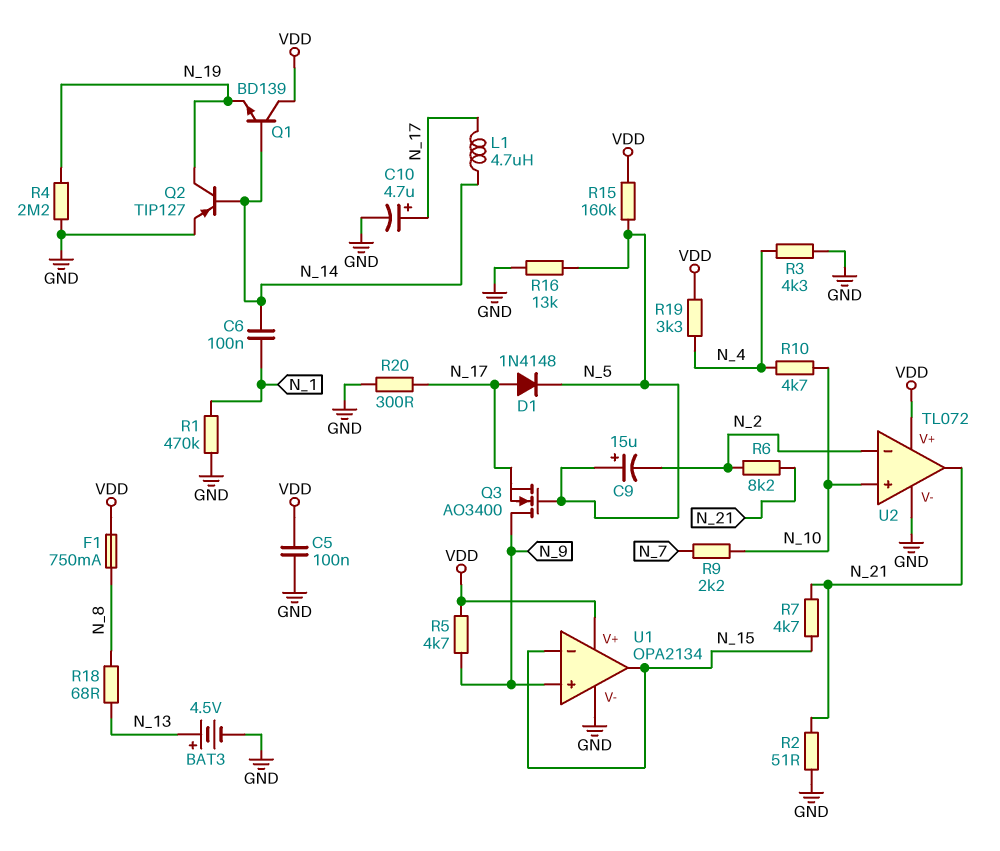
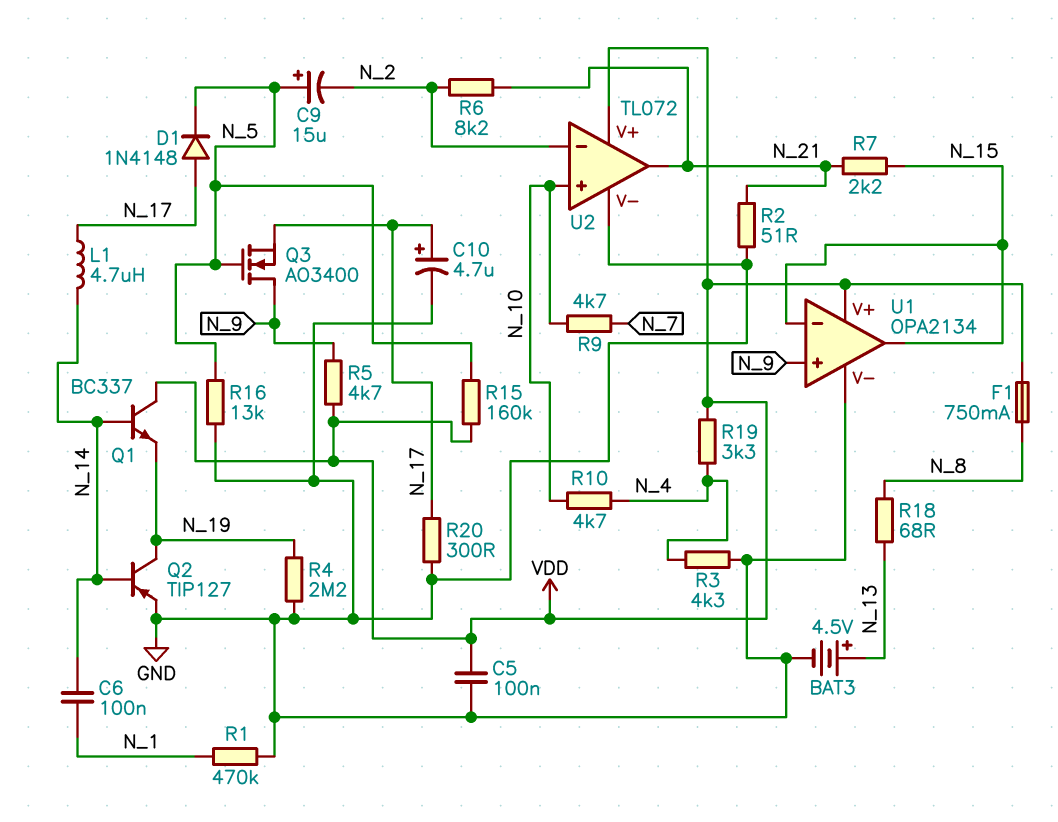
Q1: NPN BD139 (B N_14, C VDD, E N_19) -> NPN BC337 (B N_14, C VDD, E N_19)
R7: 4.7k (N_15, N_21) -> 2.2k (N_15, N_21)
R9: 2.2k (N_7, N_10) -> 4.7k (N_7, N_10)

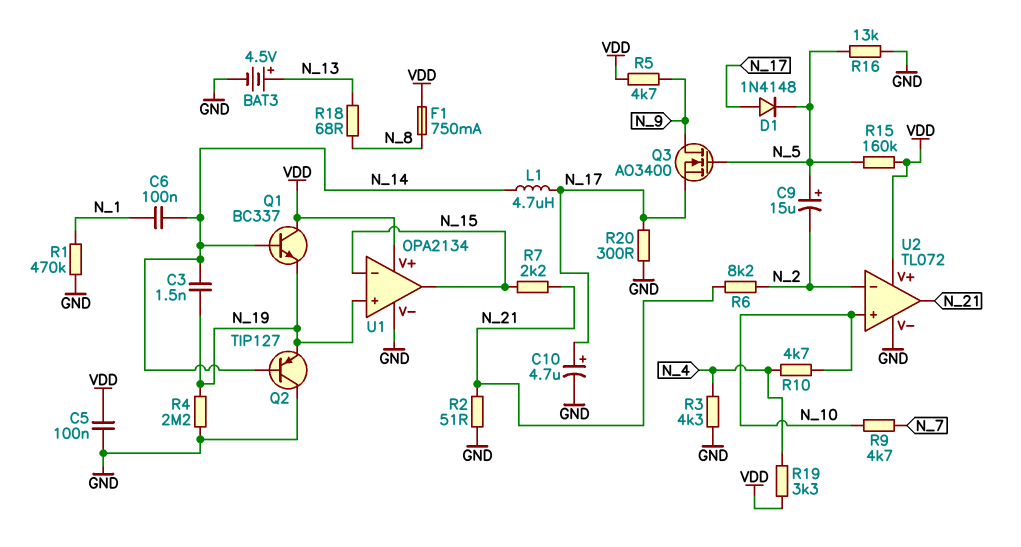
C3: none -> 1.5nF (N_14, N_19)
Q2: PNP TIP127 (B N_14, C N_19, E GND) -> PNP TIP127 (B N_14, C GND, E N_19)
U1 pin in+: N_9 -> N_19

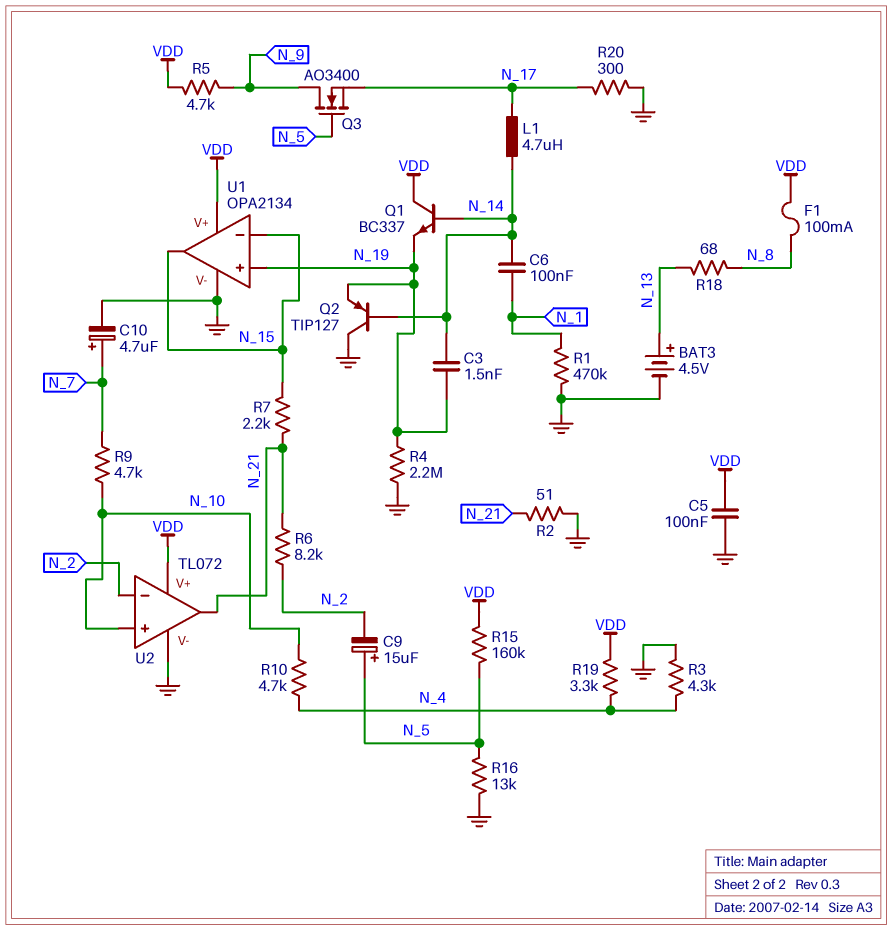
C10: 4.7uF (plus N_17, minus GND) -> 4.7uF (plus N_7, minus GND)
D1: diode 1N4148 (A N_17, K N_5) -> none
F1: 750mA (N_8, VDD) -> 100mA (N_8, VDD)

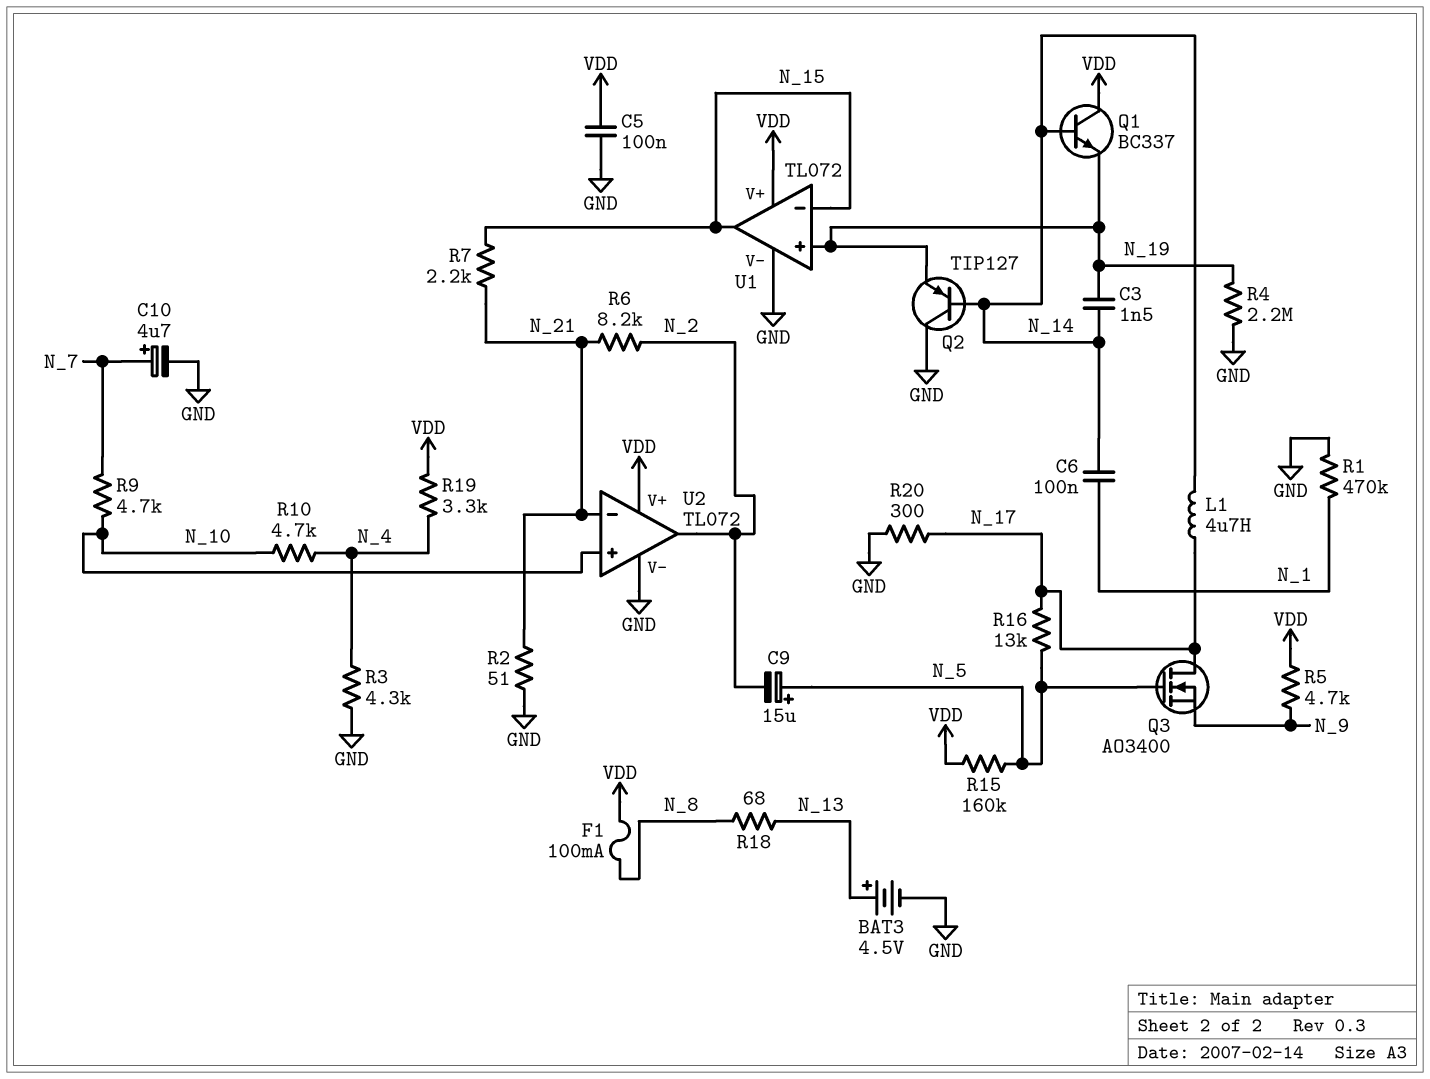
Q3: NMOS AO3400 (G N_5, D N_9, S N_17) -> NMOS AO3400 (G N_5, D N_17, S N_9)
R16: 13k (GND, N_5) -> 13k (N_5, N_17)
U1: OPA2134 -> TL072
U2 pin in-: N_2 -> N_21
U2 pin out: N_21 -> N_2

